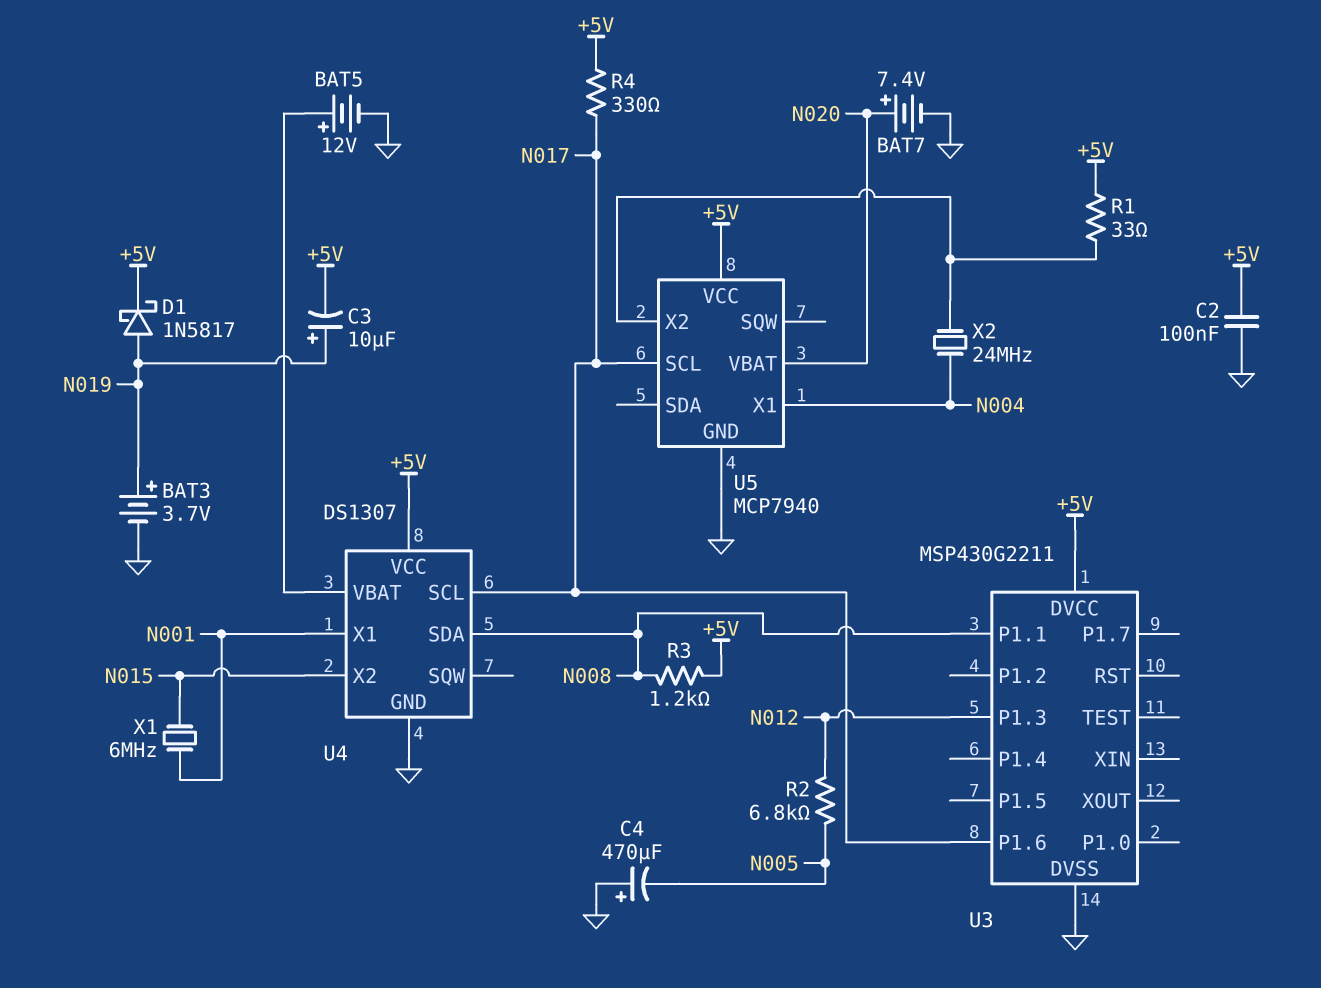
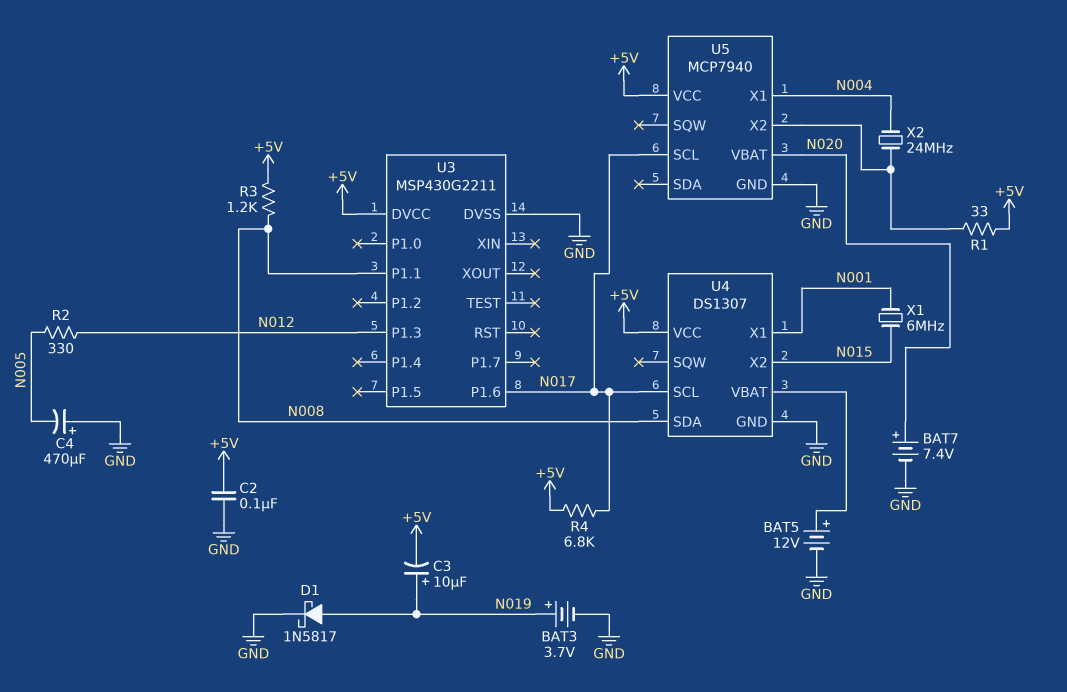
D1: schottky 1N5817 (A N019, K +5V) -> schottky 1N5817 (A N019, K GND)
R2: 6.8k (N005, N012) -> 330 (N005, N012)
R4: 330 (+5V, N017) -> 6.8k (+5V, N017)

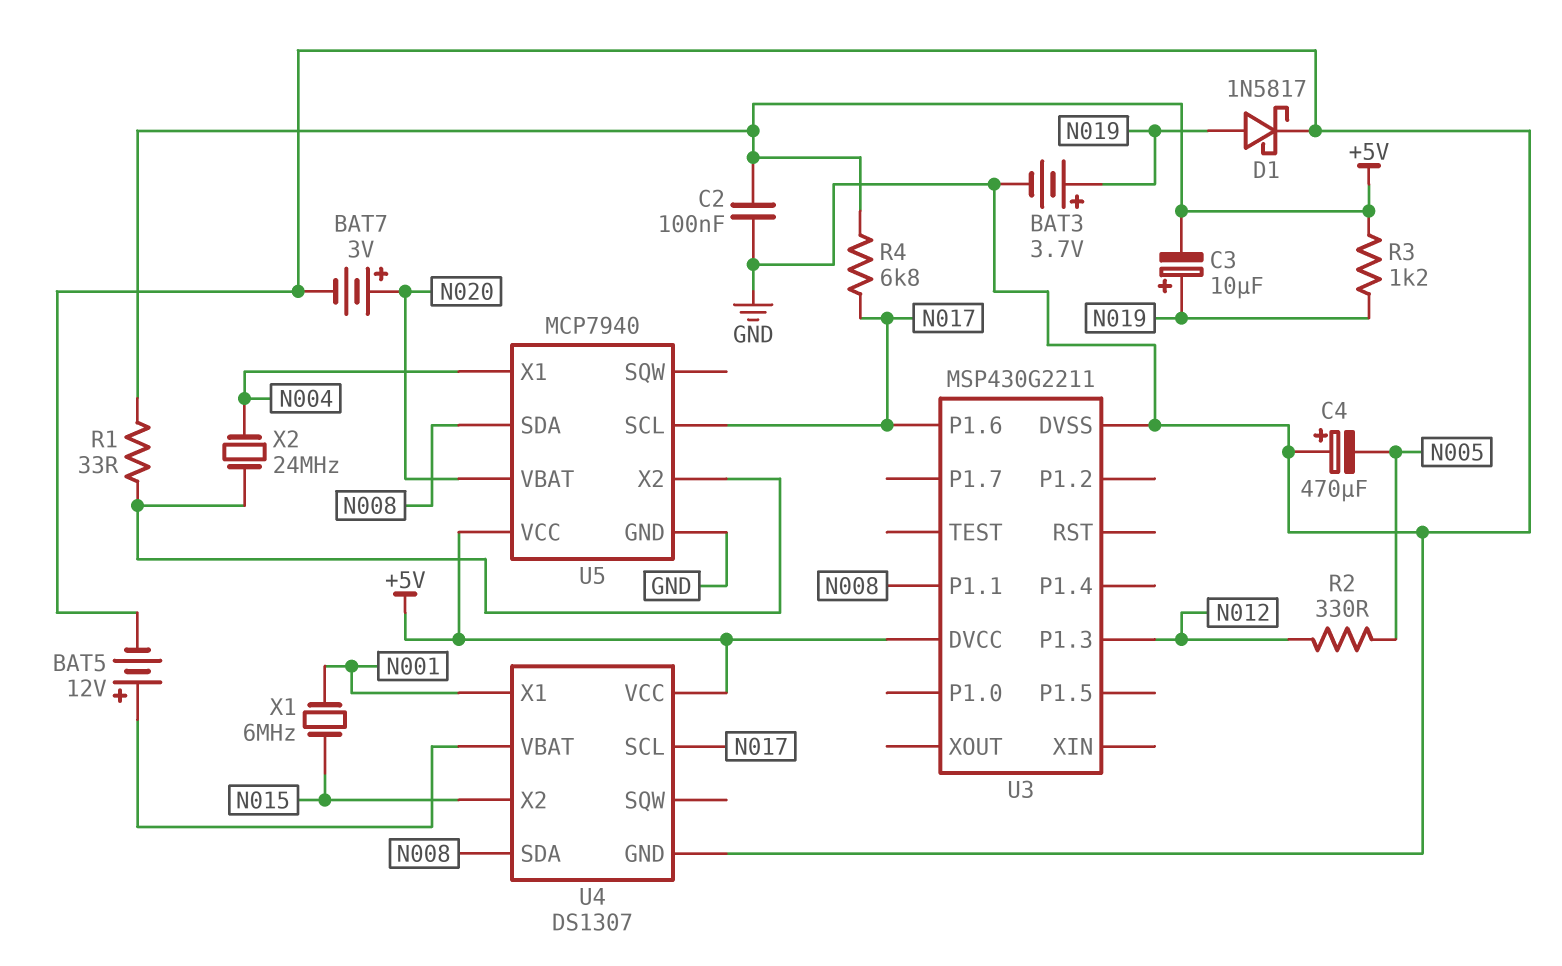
BAT7: 7.4V (plus N020, minus GND) -> 3V (plus N020, minus GND)
R3: 1.2k (+5V, N008) -> 1.2k (+5V, N019)
U5 pin SDA: none -> N008

